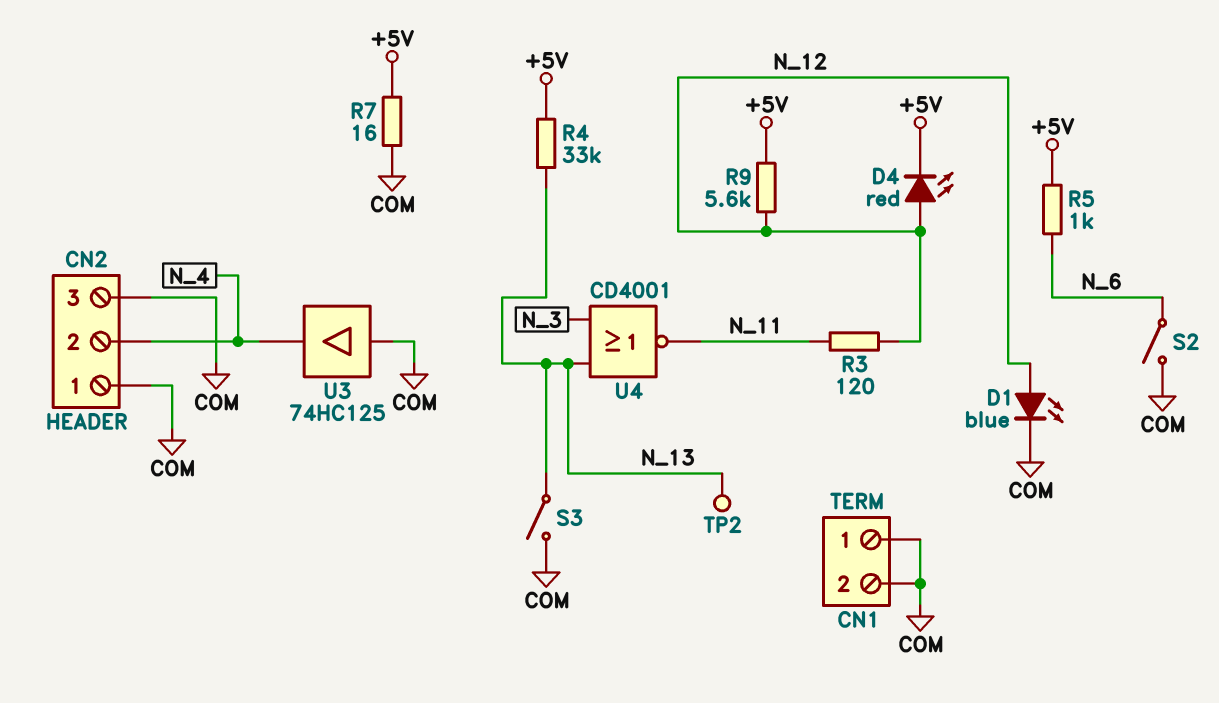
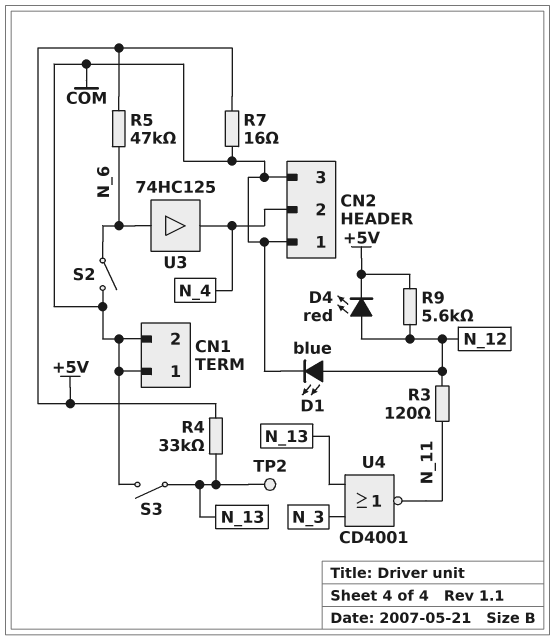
R5: 1k (+5V, N_6) -> 47k (+5V, N_6)
U3: buffer 74HC125 (in COM, out N_4) -> buffer 74HC125 (in N_6, out N_4)

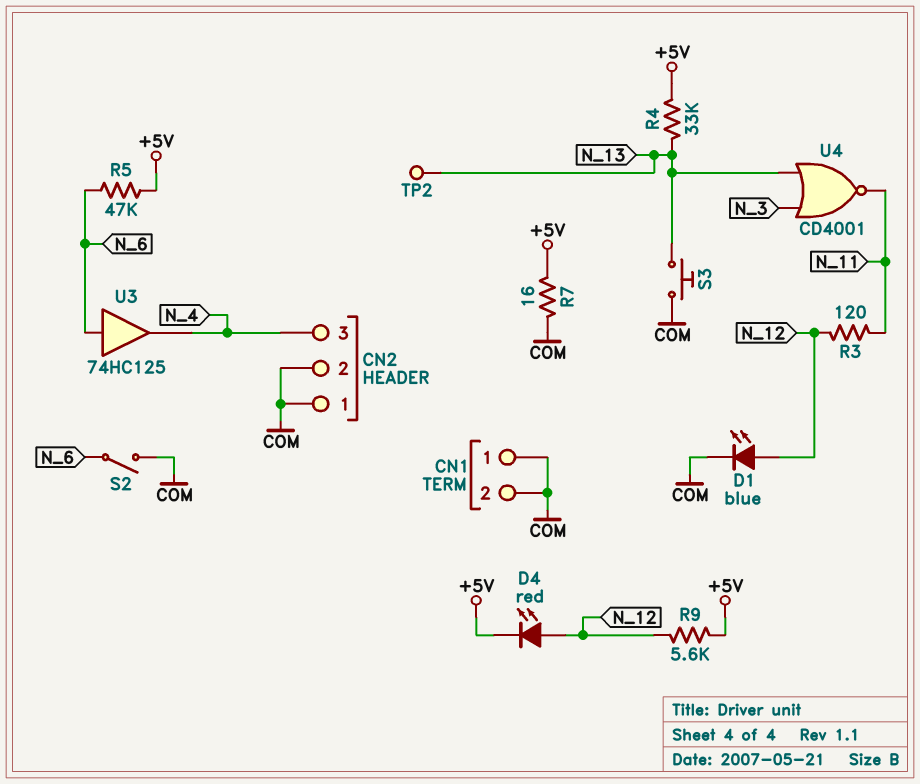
CN2 pin 2: N_4 -> COM
CN2 pin 3: COM -> N_4
S3: switch (COM, N_13) -> button (COM, N_13)

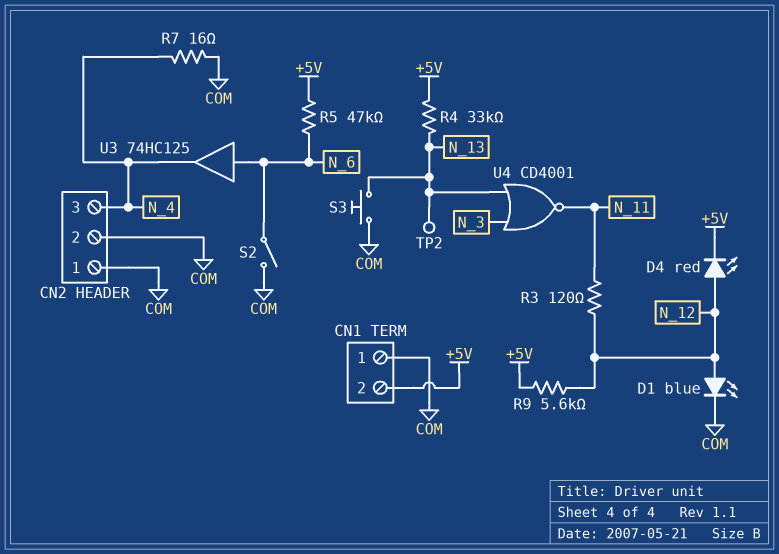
CN1 pin 2: COM -> +5V
R7: 16 (+5V, COM) -> 16 (COM, N_4)

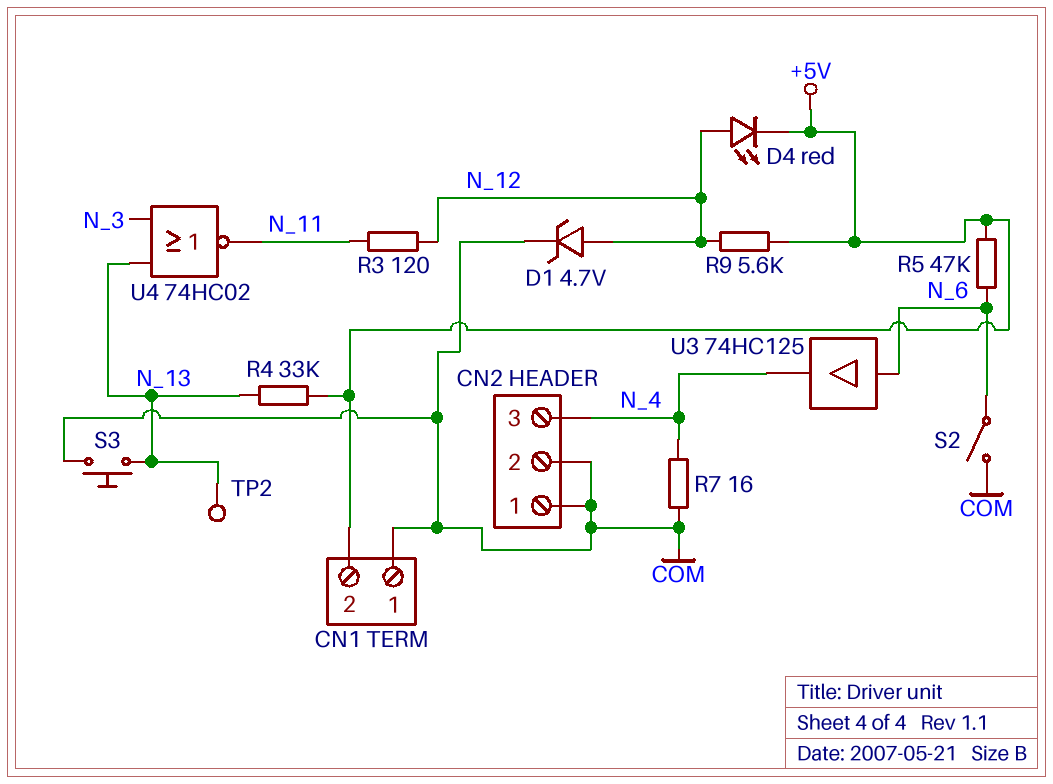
D1: LED blue (A N_12, K COM) -> zener 4.7V (A N_12, K COM)
U4: NOR CD4001 (in N_3, in N_13, out N_11) -> NOR 74HC02 (in N_3, in N_13, out N_11)

